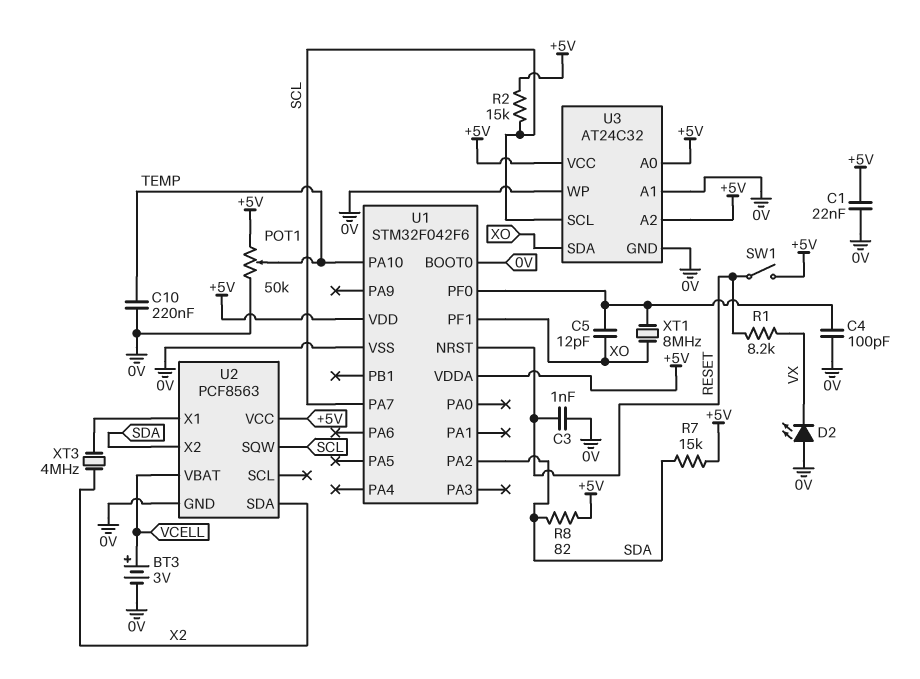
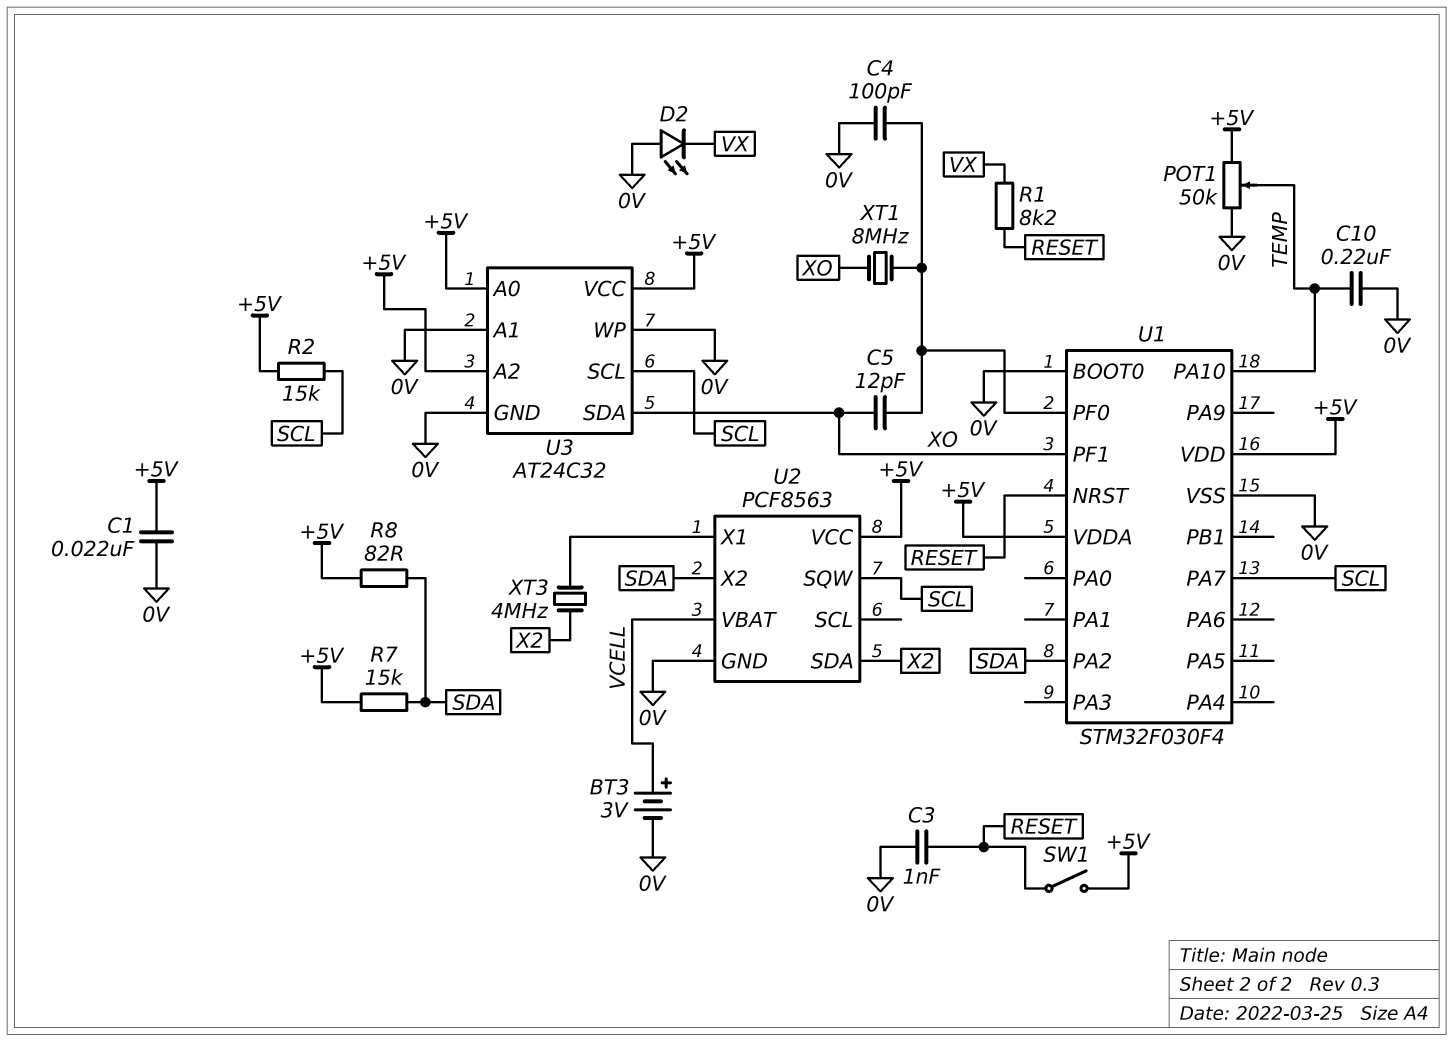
U1: STM32F042F6 -> STM32F030F4

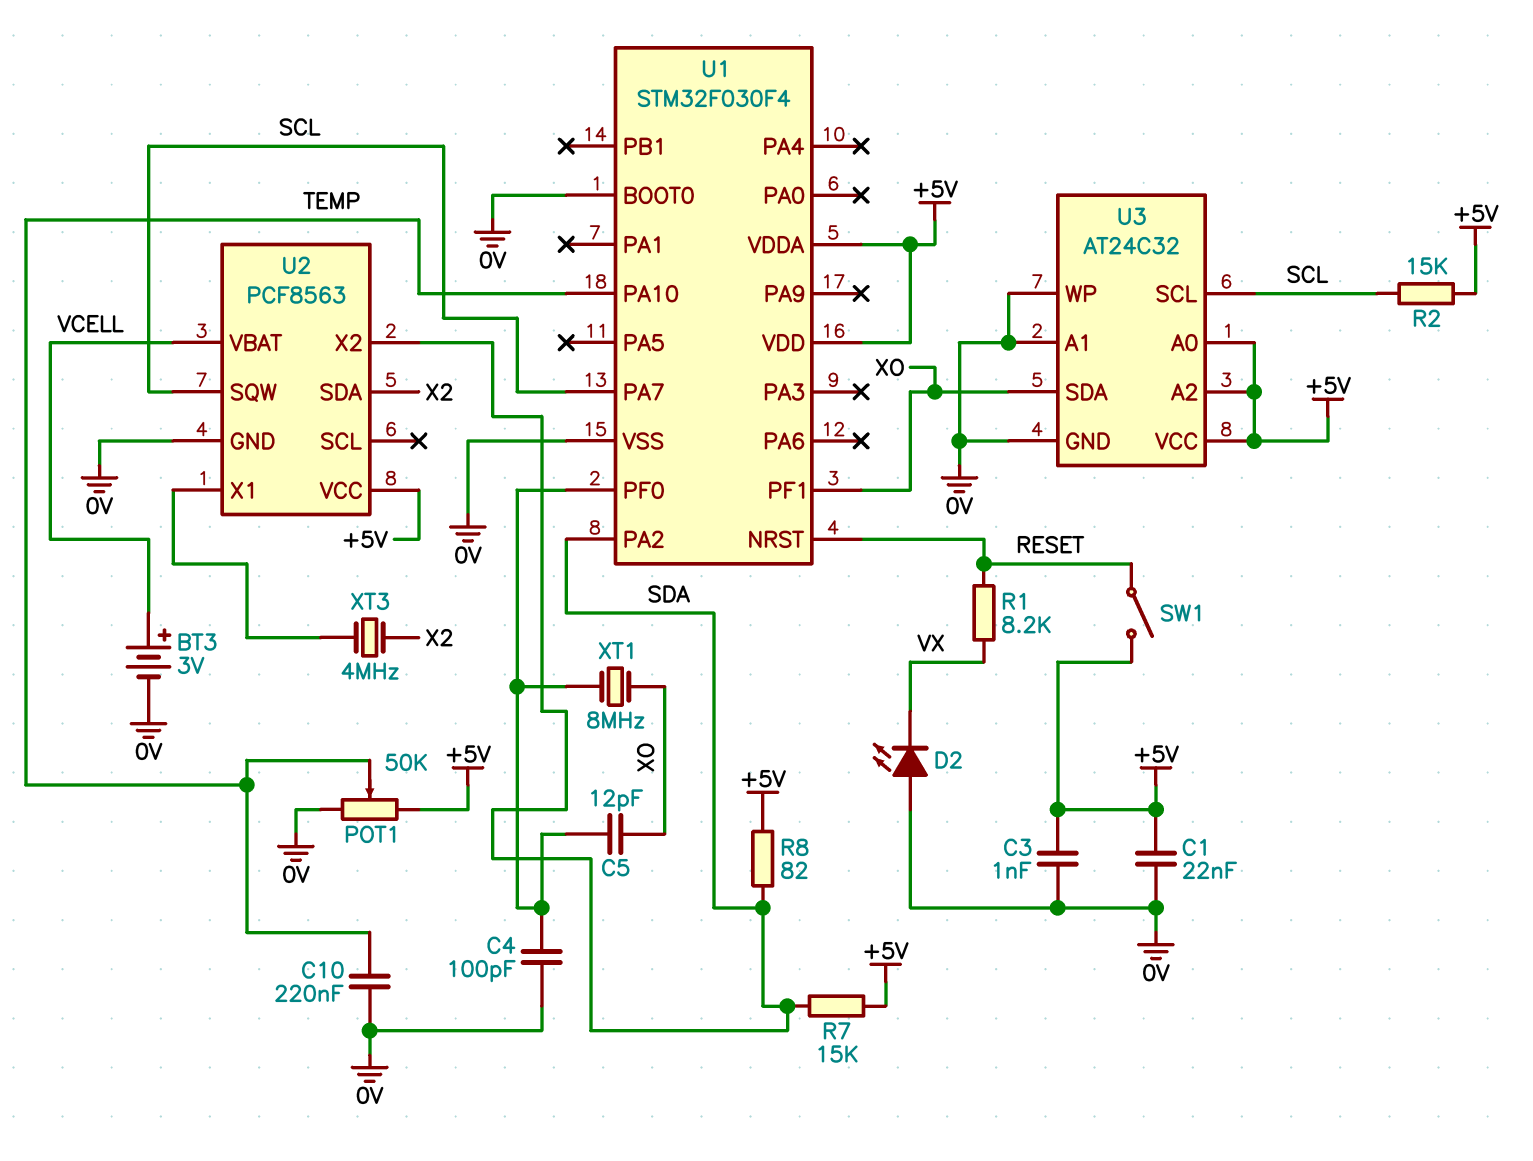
C3: 1nF (0V, RESET) -> 1nF (+5V, 0V)

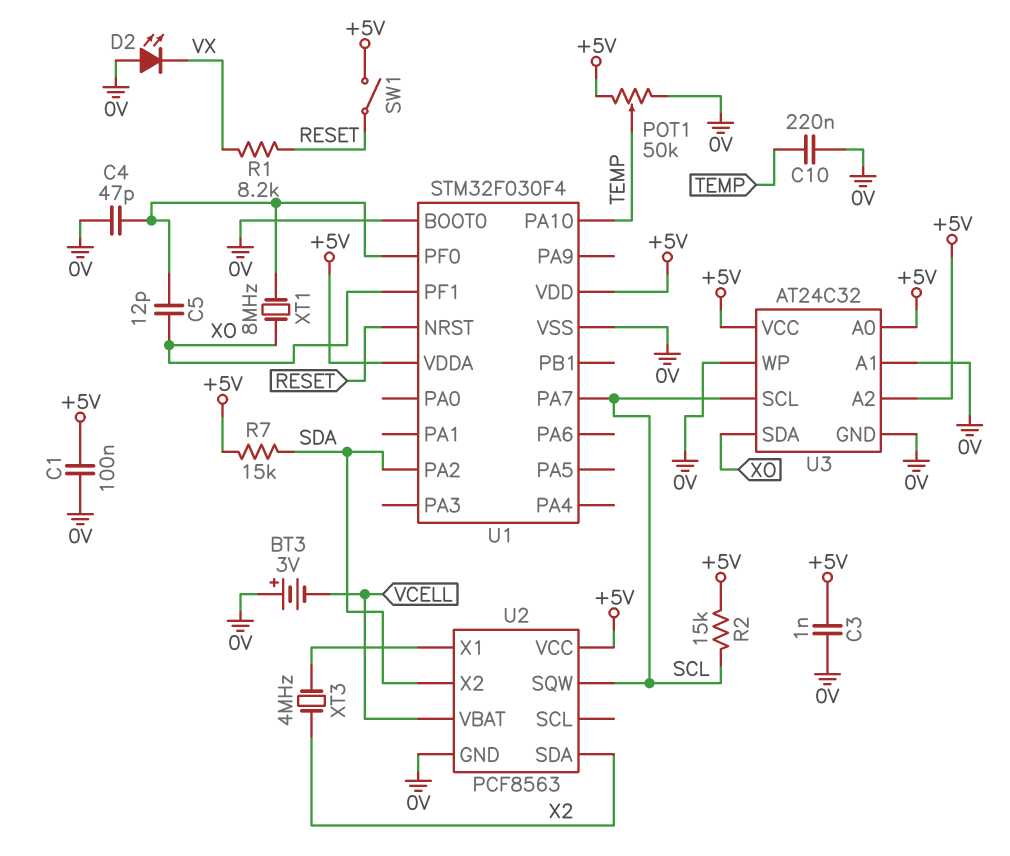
BT3: 3V (plus VCELL, minus 0V) -> 3V (plus 0V, minus VCELL)
C1: 22nF (+5V, 0V) -> 100nF (+5V, 0V)
C4: 100pF (0V, U1/PF0) -> 47pF (0V, U1/PF0)
R8: 82 (+5V, SDA) -> none

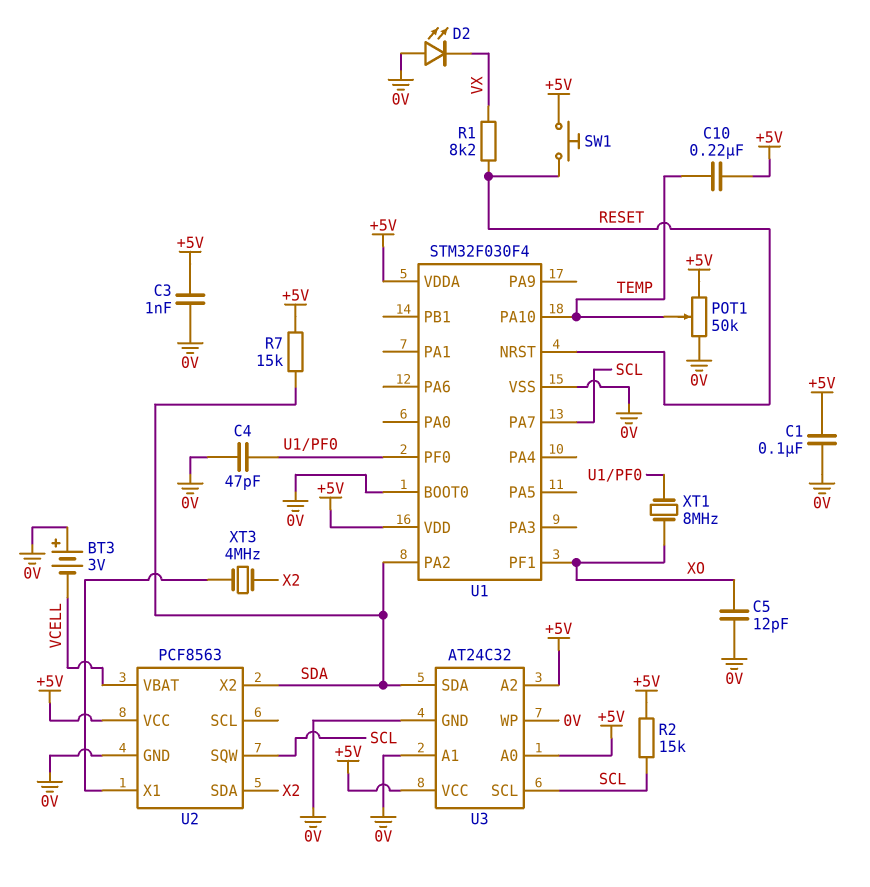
C5: 12pF (U1/PF0, XO) -> 12pF (0V, XO)
C10: 220nF (0V, TEMP) -> 220nF (+5V, TEMP)
SW1: switch (+5V, RESET) -> button (+5V, RESET)
U3 pin SDA: XO -> SDA

